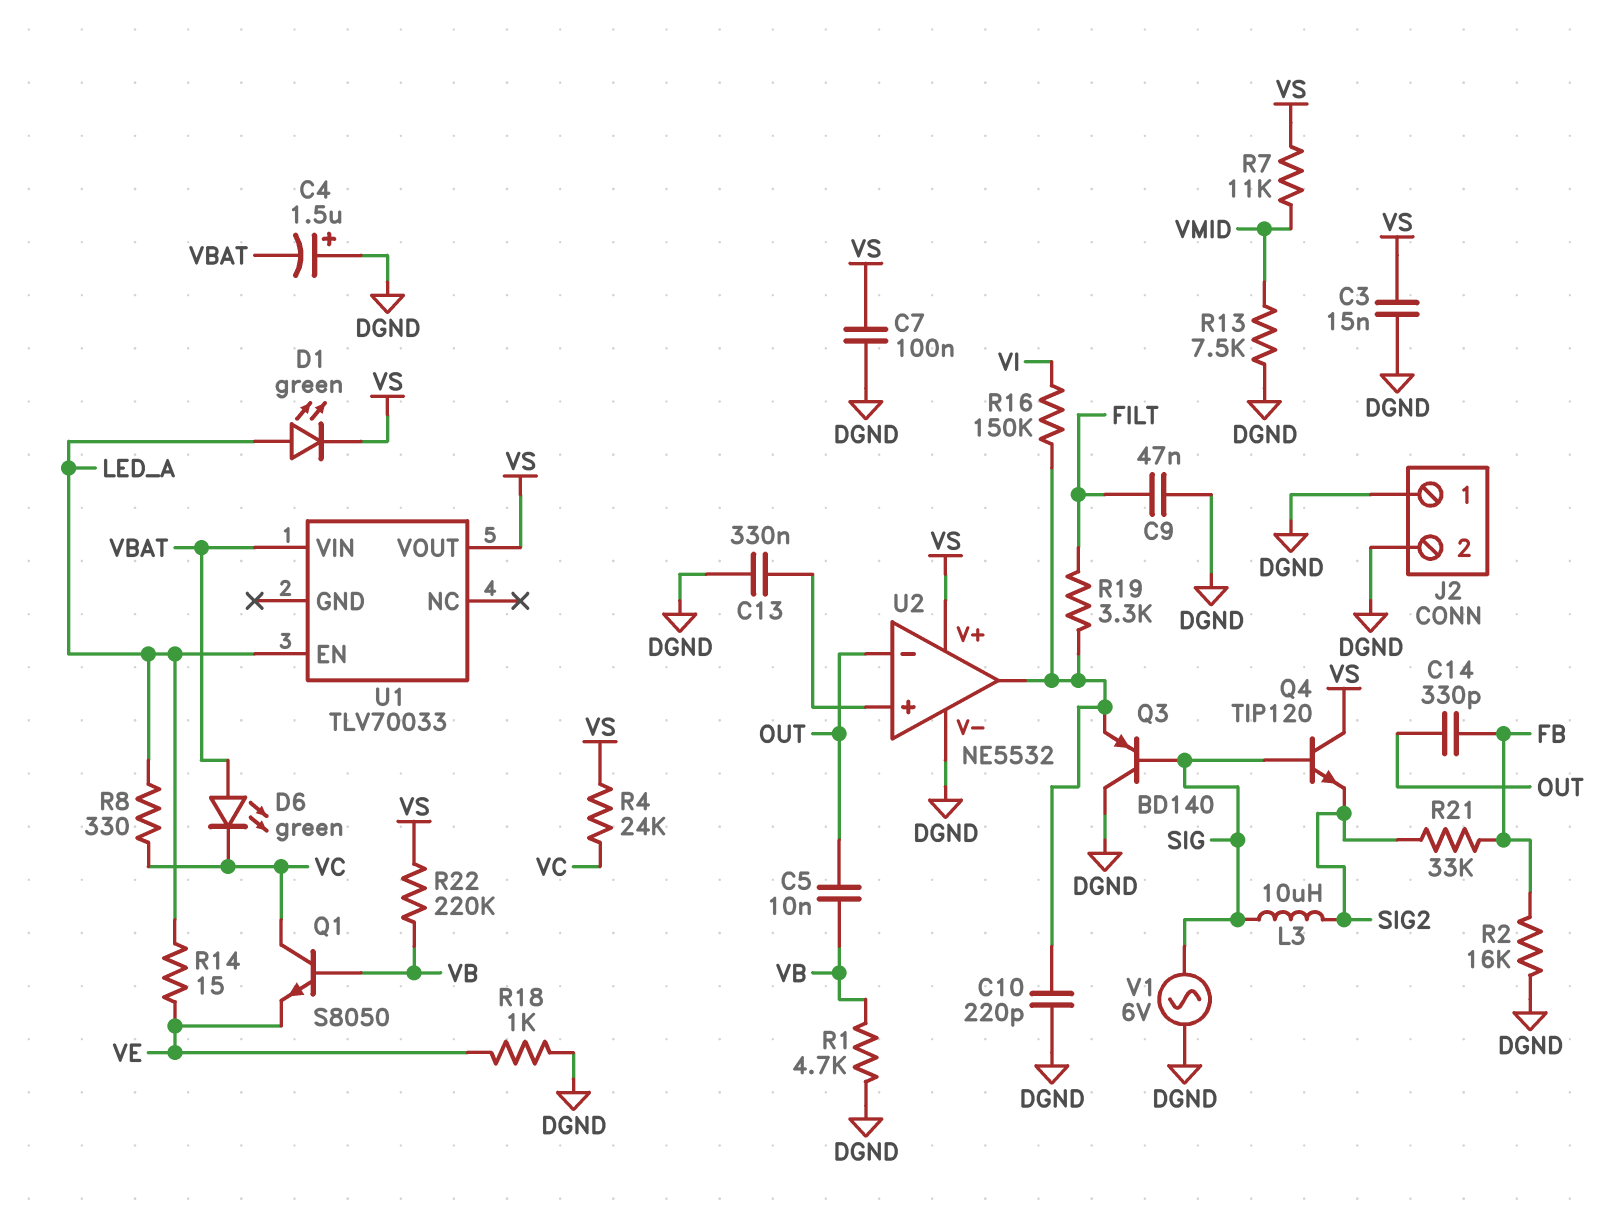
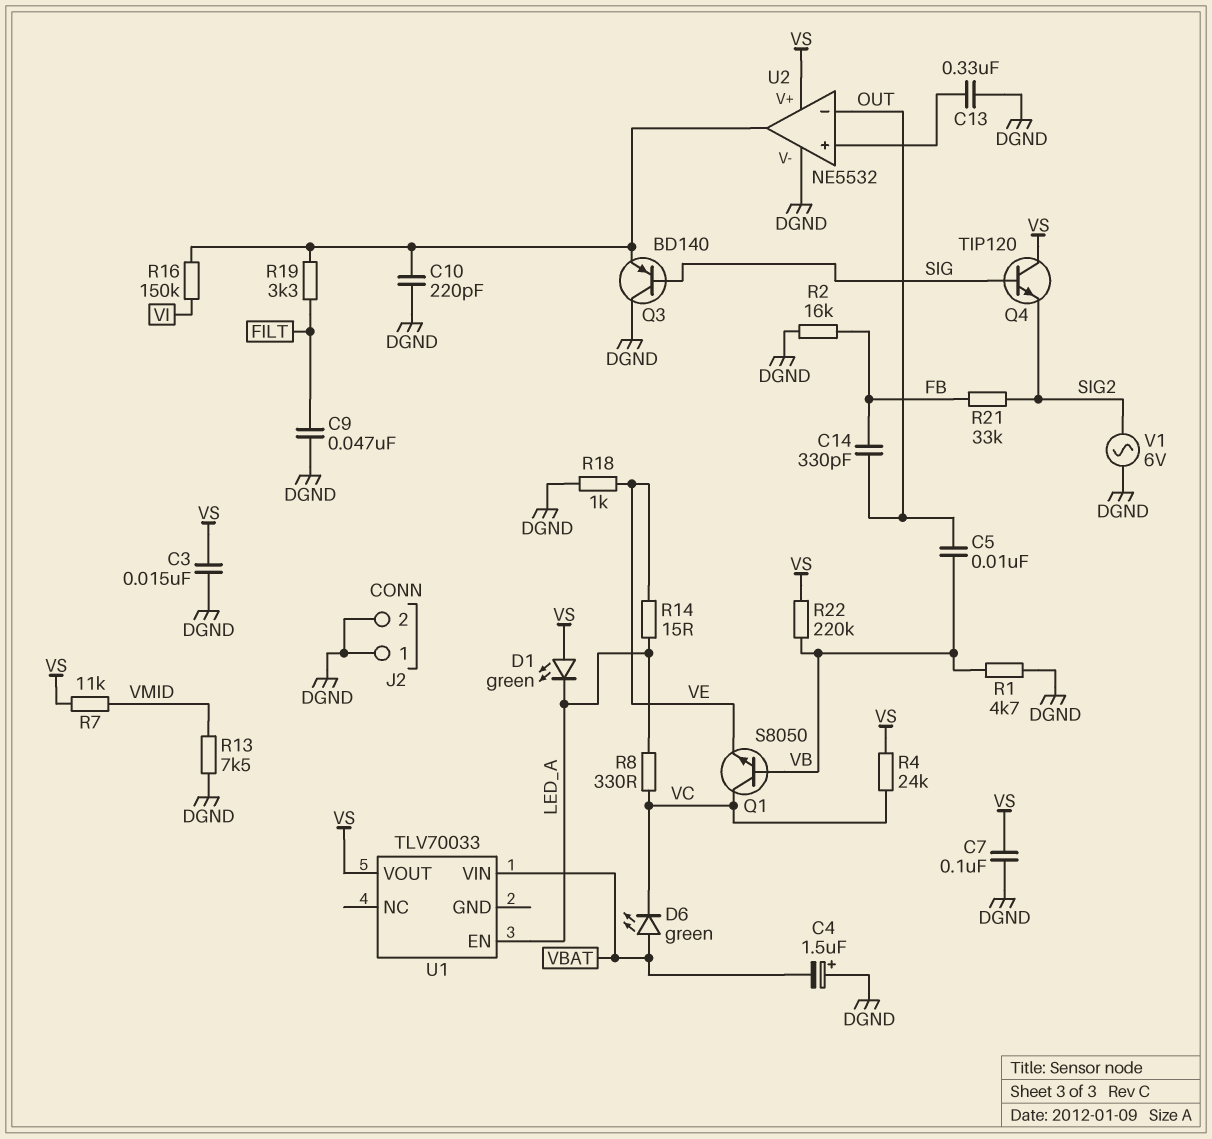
D1: LED green (A LED_A, K VS) -> LED green (A VS, K LED_A)
L3: 10uH (SIG, SIG2) -> none
V1: AC 6V (DGND, SIG) -> AC 6V (DGND, SIG2)

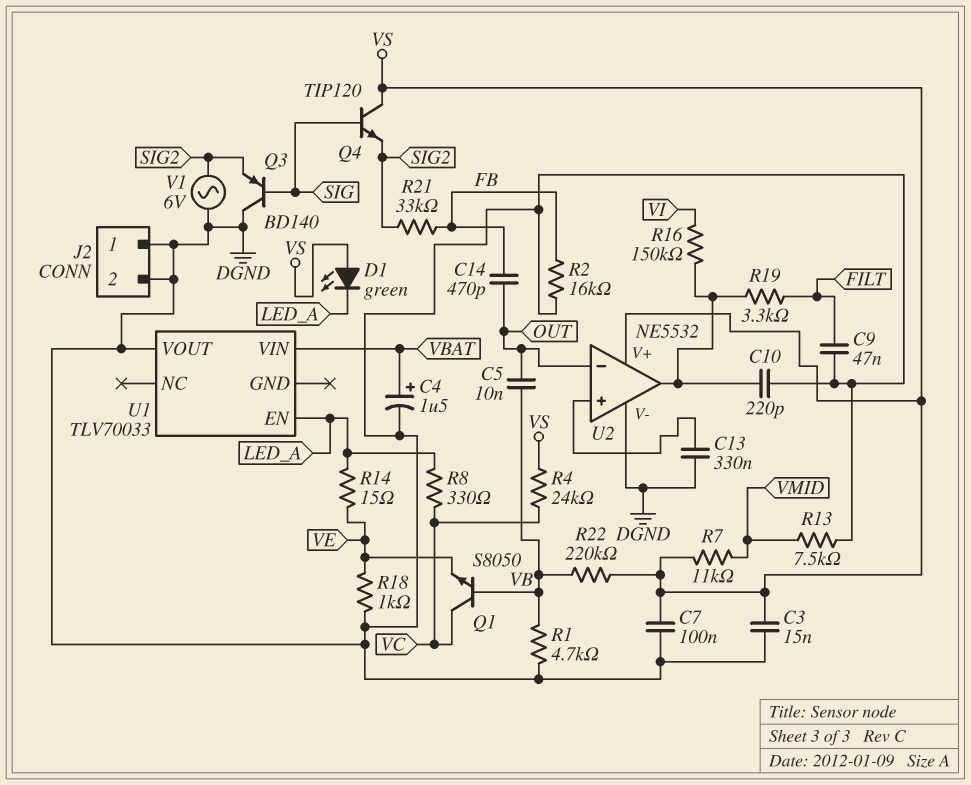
C4: 1.5uF (plus DGND, minus VBAT) -> 1.5uF (plus VBAT, minus DGND)
C14: 330pF (FB, OUT) -> 470pF (FB, OUT)
D6: LED green (A VBAT, K VC) -> none
Q3: PNP BD140 (B SIG, C DGND, E U2/out) -> PNP BD140 (B SIG, C DGND, E SIG2)
U1 pin VOUT: VS -> DGND

